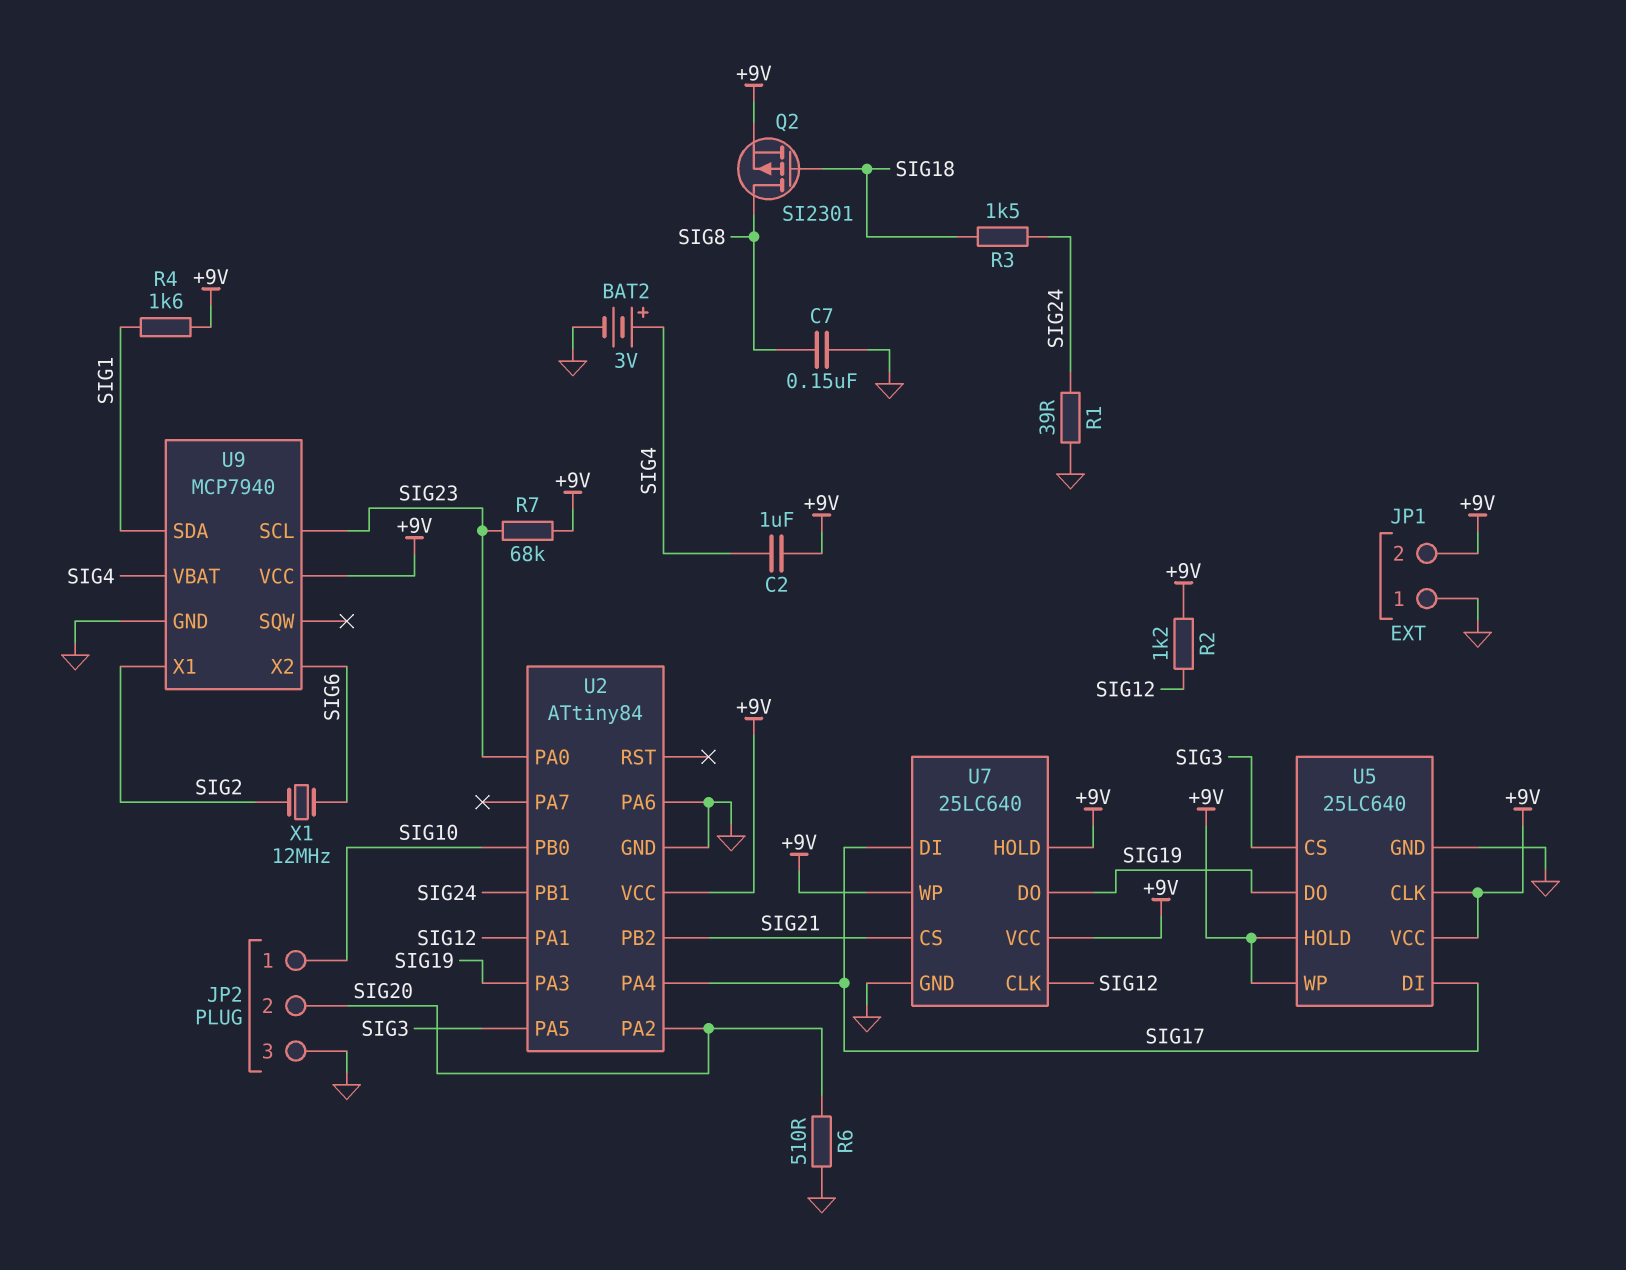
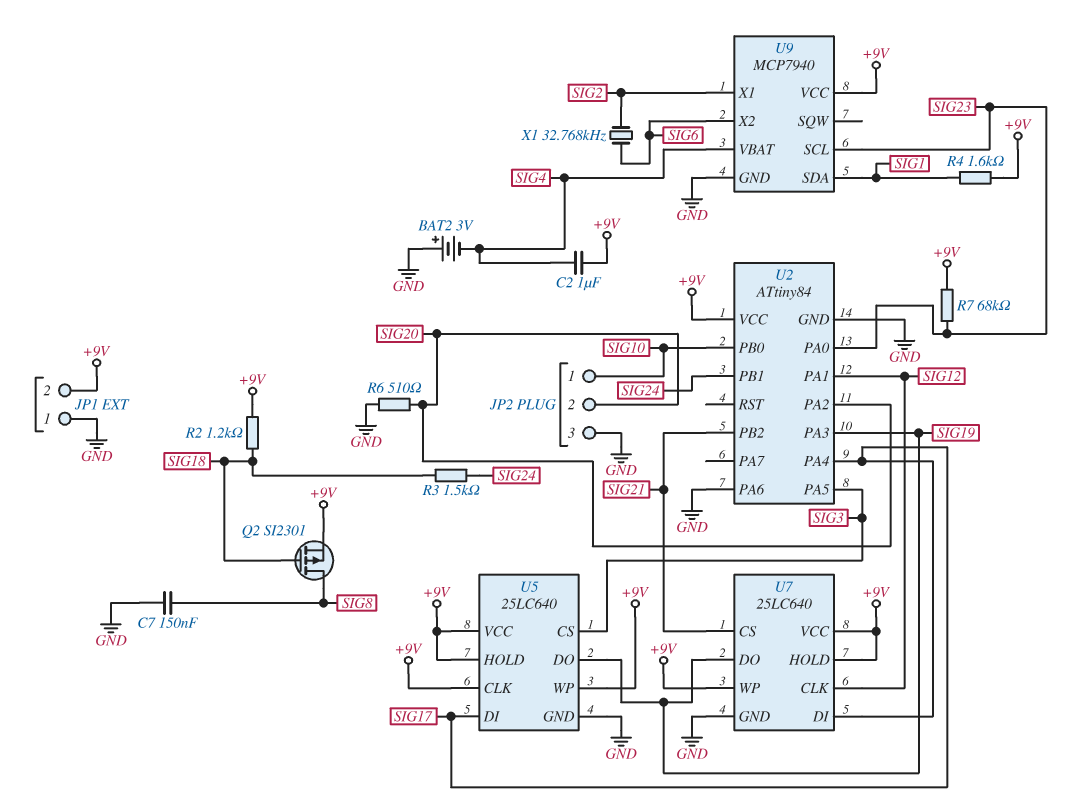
BAT2: 3V (plus SIG4, minus GND) -> 3V (plus GND, minus SIG4)
R1: 39 (GND, SIG24) -> none
R2: 1.2k (+9V, SIG12) -> 1.2k (+9V, SIG18)
X1: 12MHz (SIG2, SIG6) -> 32.768kHz (SIG2, SIG6)

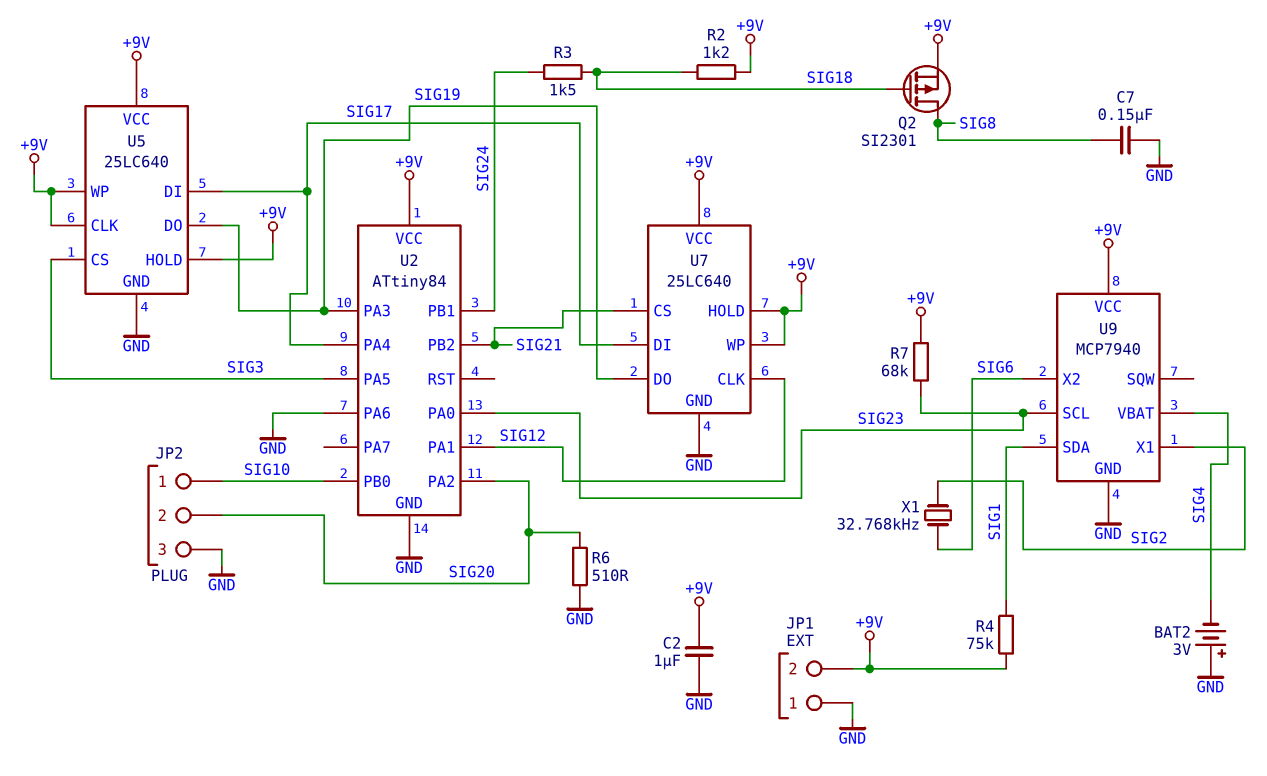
C2: 1uF (+9V, SIG4) -> 1uF (+9V, GND)
R4: 1.6k (+9V, SIG1) -> 75k (+9V, SIG1)

